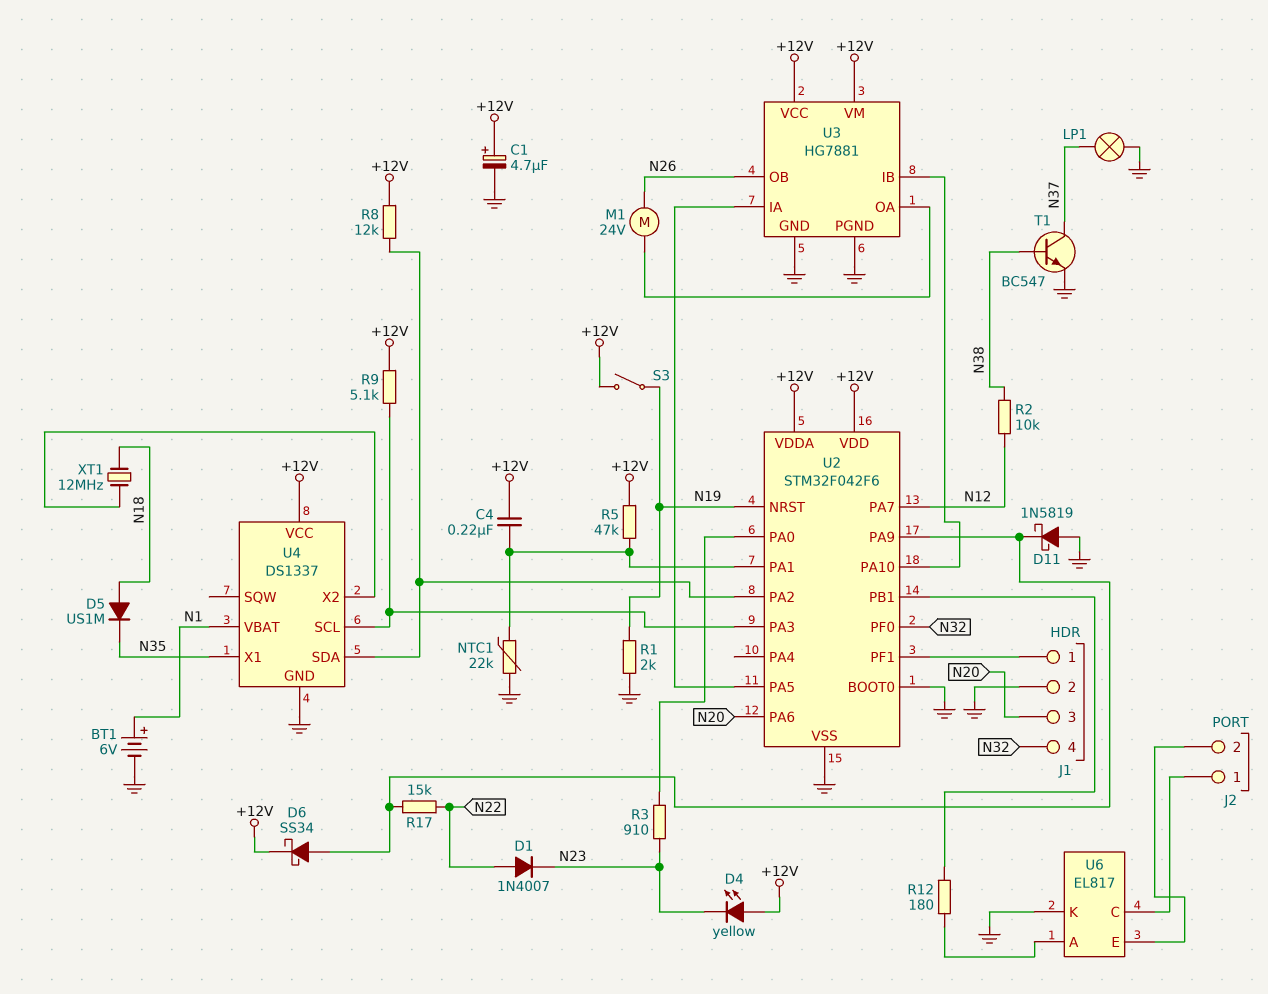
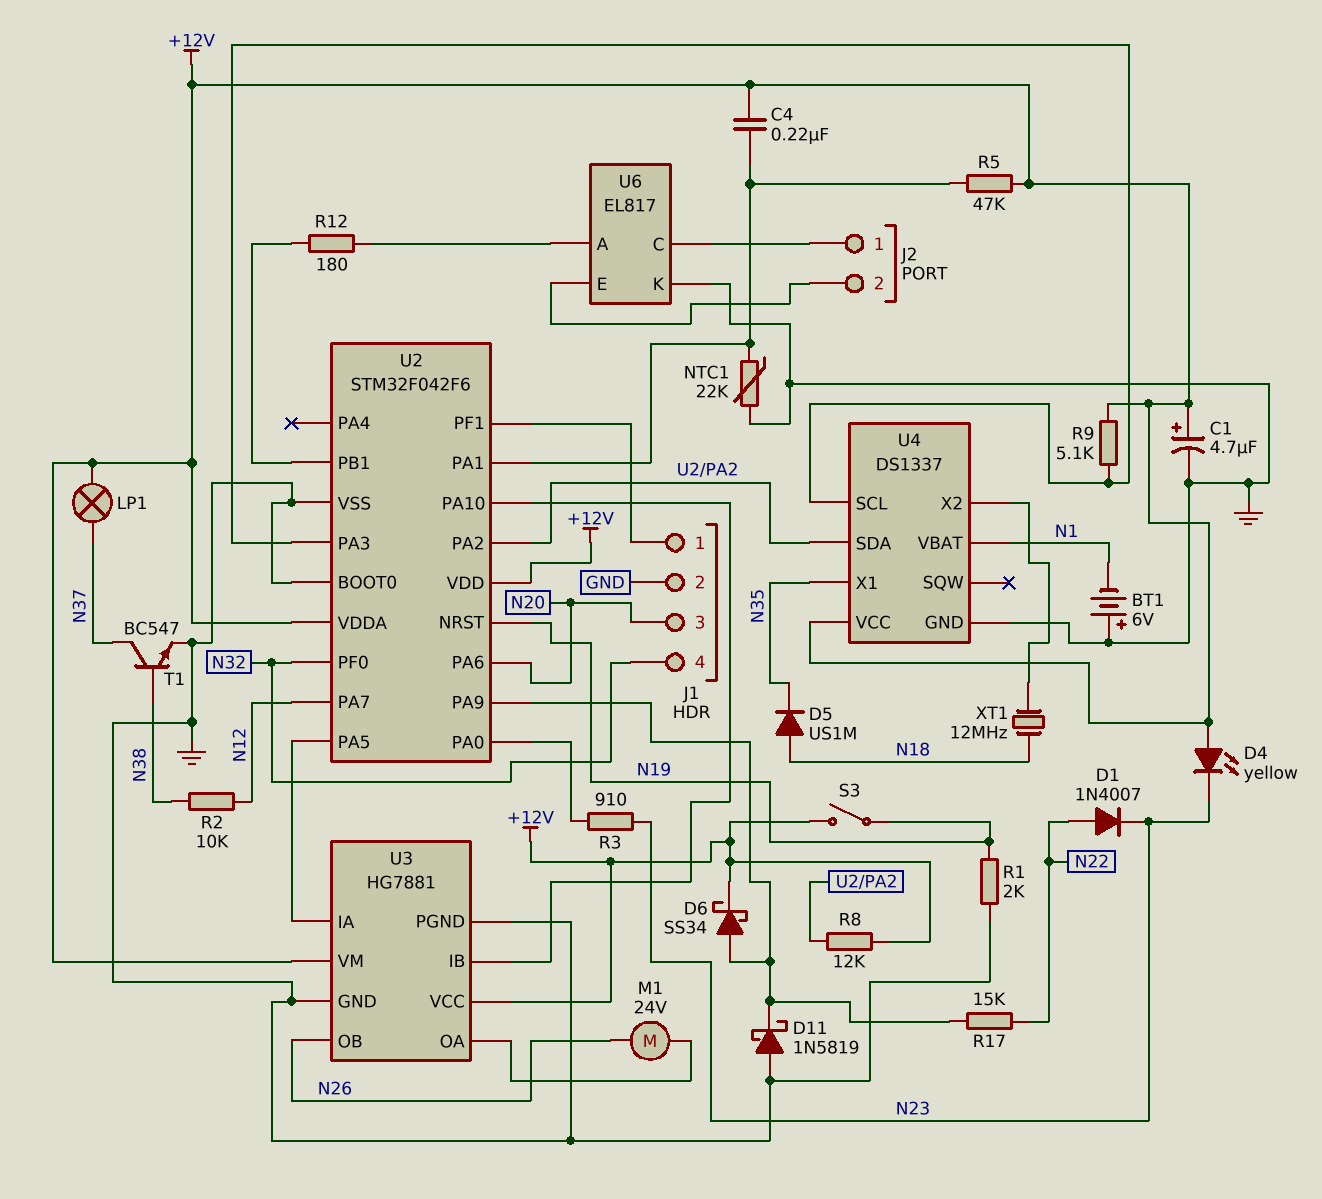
BT1: 6V (plus N1, minus GND) -> 6V (plus GND, minus N1)
LP1: lamp (GND, N37) -> lamp (+12V, N37)

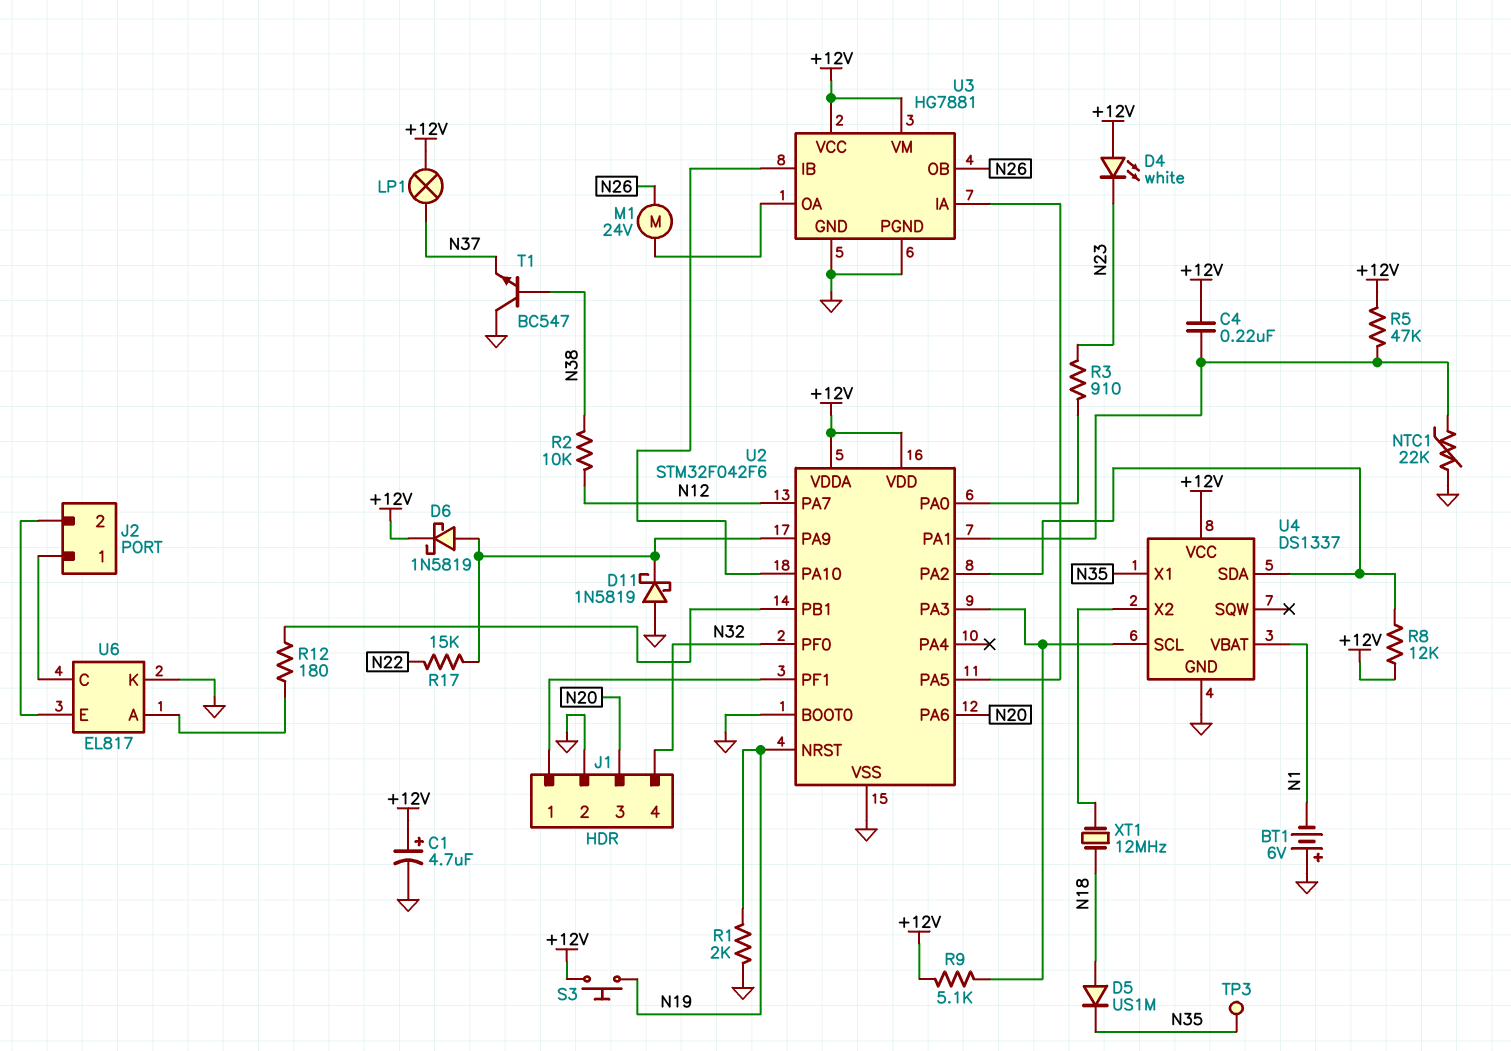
D1: diode 1N4007 (A N22, K N23) -> none
D4: LED yellow (A +12V, K N23) -> LED white (A +12V, K N23)
D6: schottky SS34 (A U2/PA9, K +12V) -> schottky 1N5819 (A U2/PA9, K +12V)
S3: switch (+12V, N19) -> button (+12V, N19)
T1: NPN BC547 (B N38, C N37, E GND) -> NPN BC547 (B N38, C GND, E N37)
TP3: none -> test point (N35)

